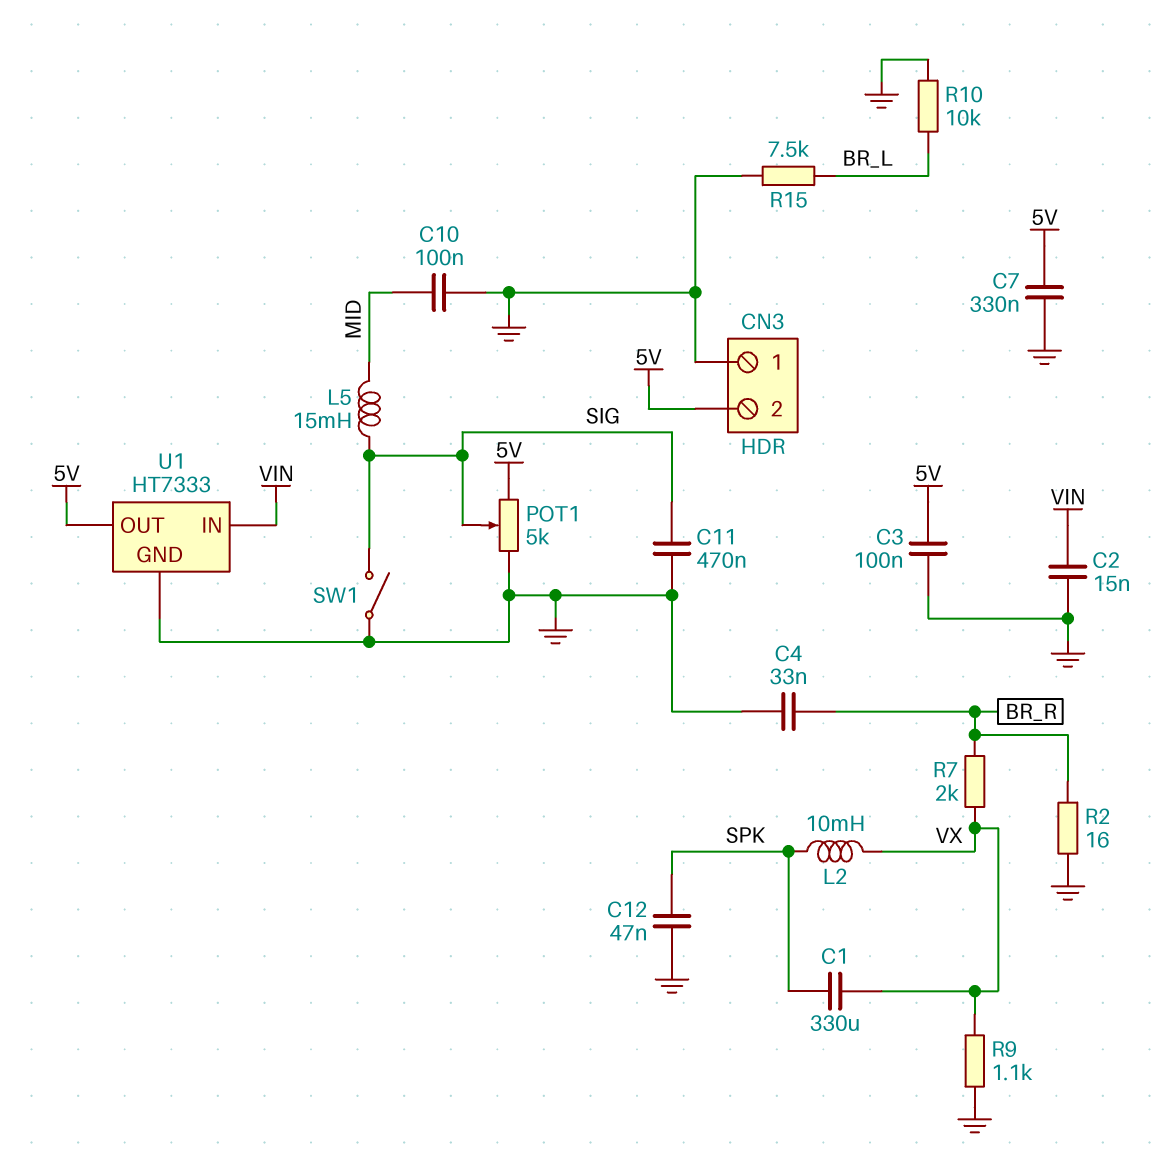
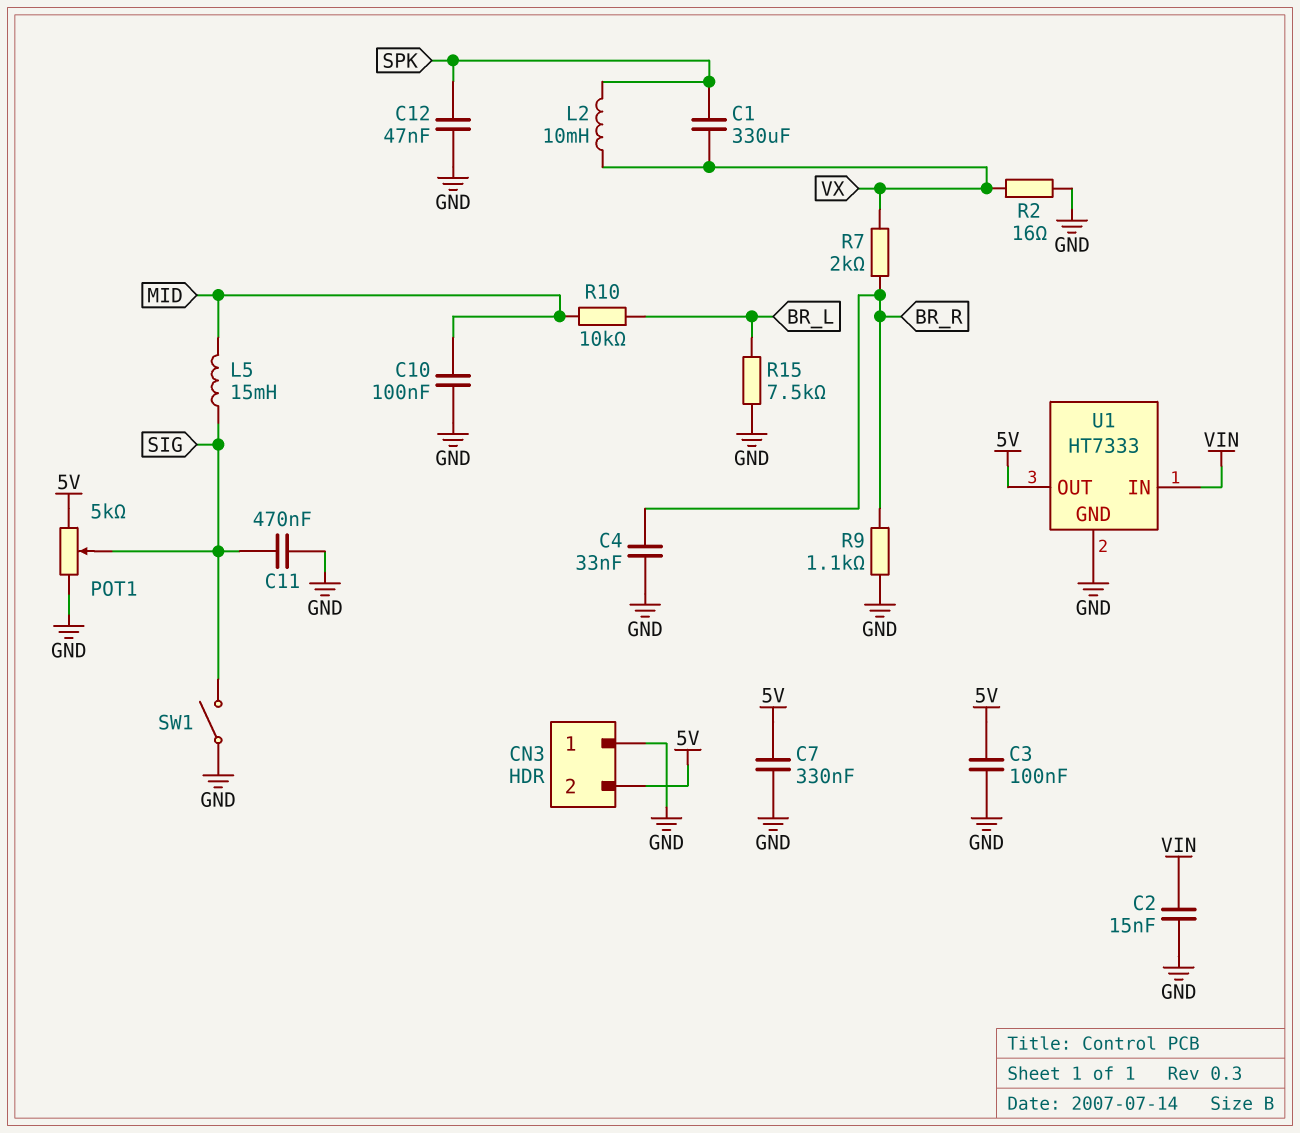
R2: 16 (BR_R, GND) -> 16 (GND, VX)
R9: 1.1k (GND, VX) -> 1.1k (BR_R, GND)
R10: 10k (BR_L, GND) -> 10k (BR_L, MID)

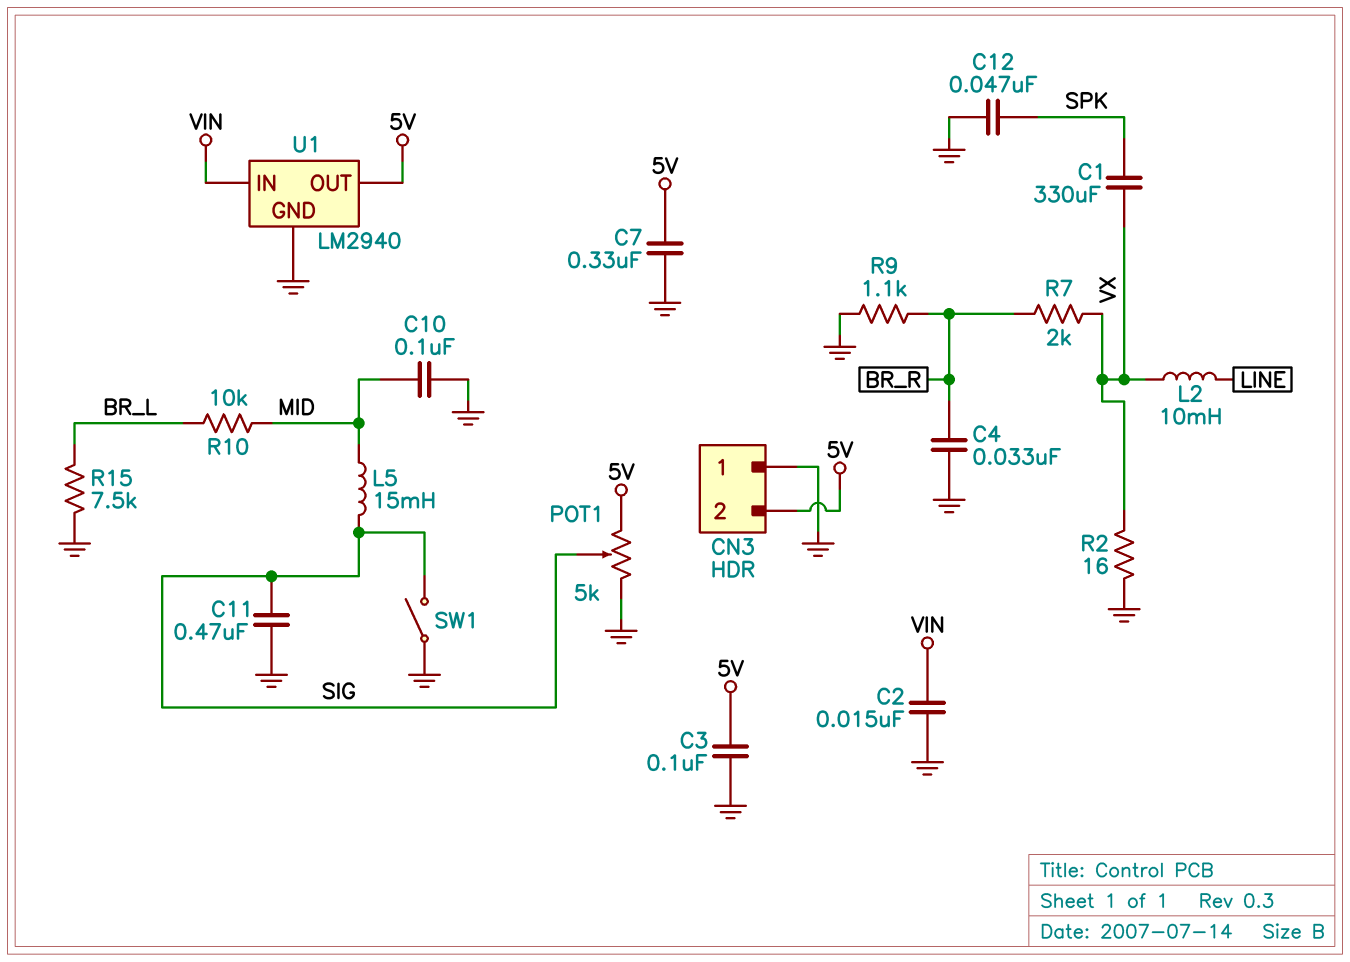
L2: 10mH (SPK, VX) -> 10mH (LINE, VX)
U1: HT7333 -> LM2940

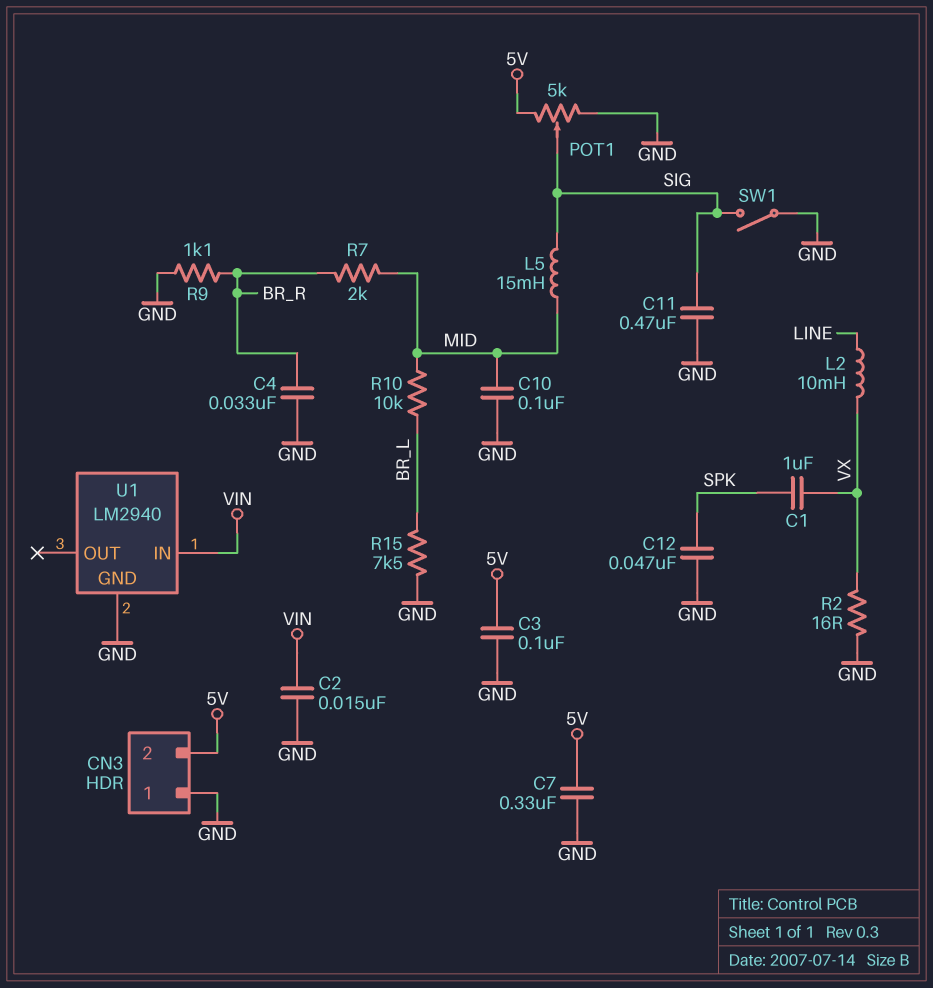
C1: 330uF (SPK, VX) -> 1uF (SPK, VX)
R7: 2k (BR_R, VX) -> 2k (BR_R, MID)
U1 pin OUT: 5V -> none

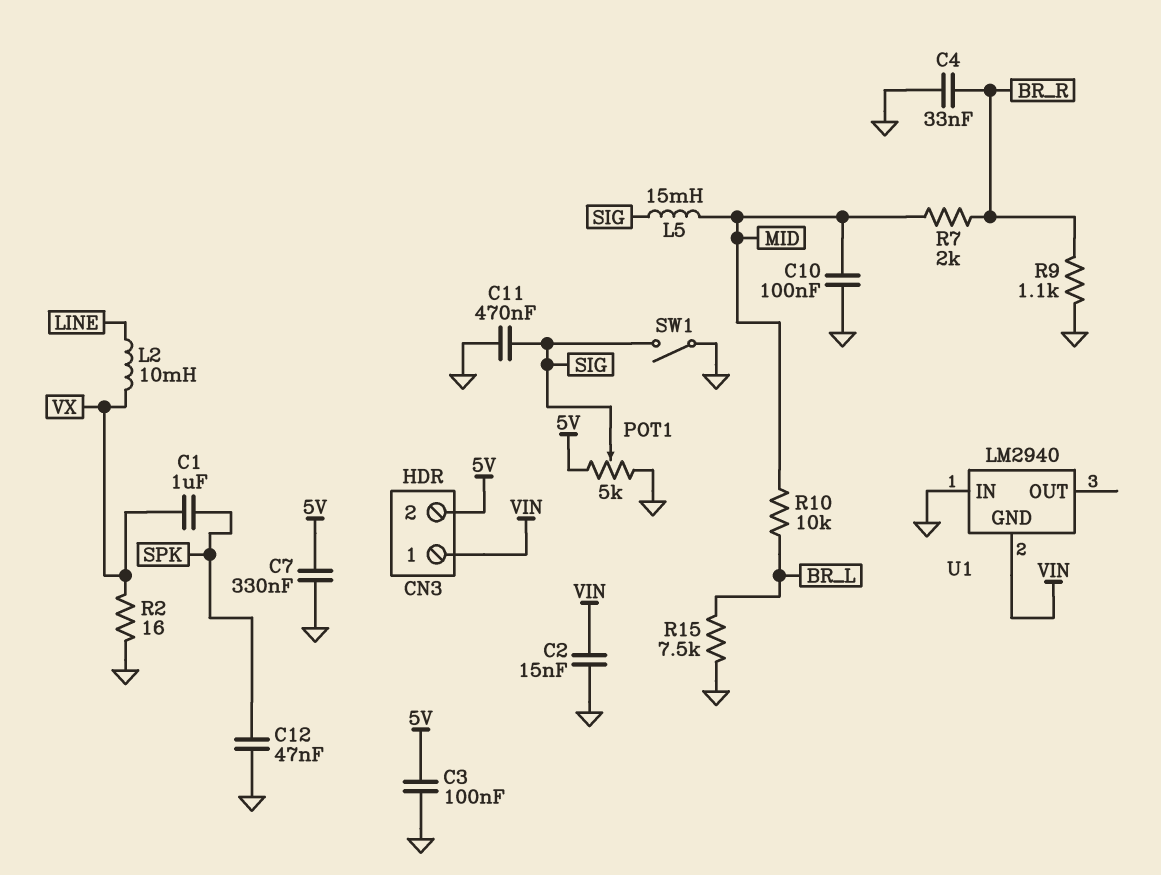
CN3 pin 1: GND -> VIN
U1 pin GND: GND -> VIN
U1 pin IN: VIN -> GND

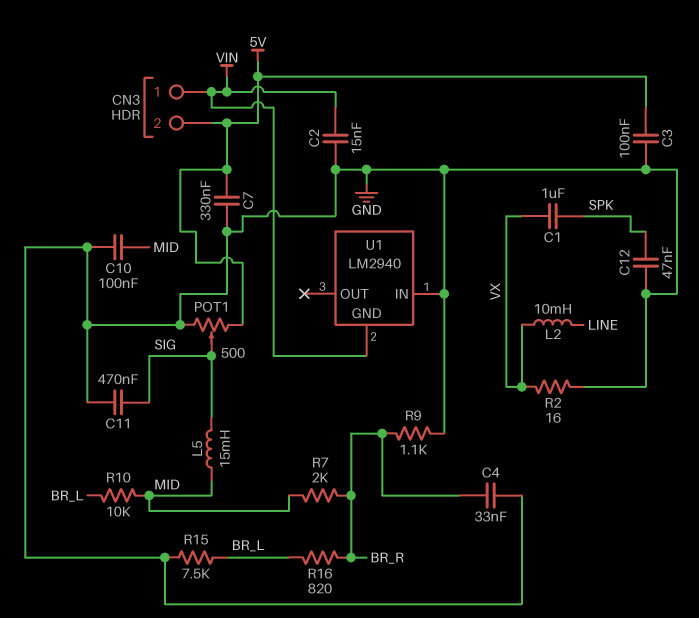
POT1: 5k (5V, GND, wiper SIG) -> 500 (5V, GND, wiper SIG)
R16: none -> 820 (BR_L, BR_R)
SW1: switch (GND, SIG) -> none

